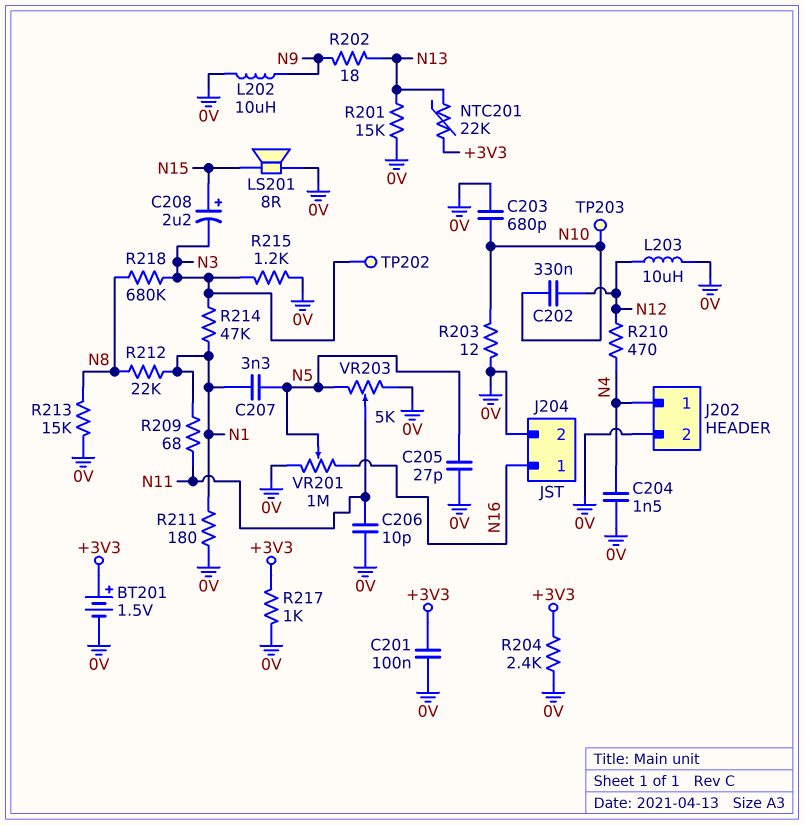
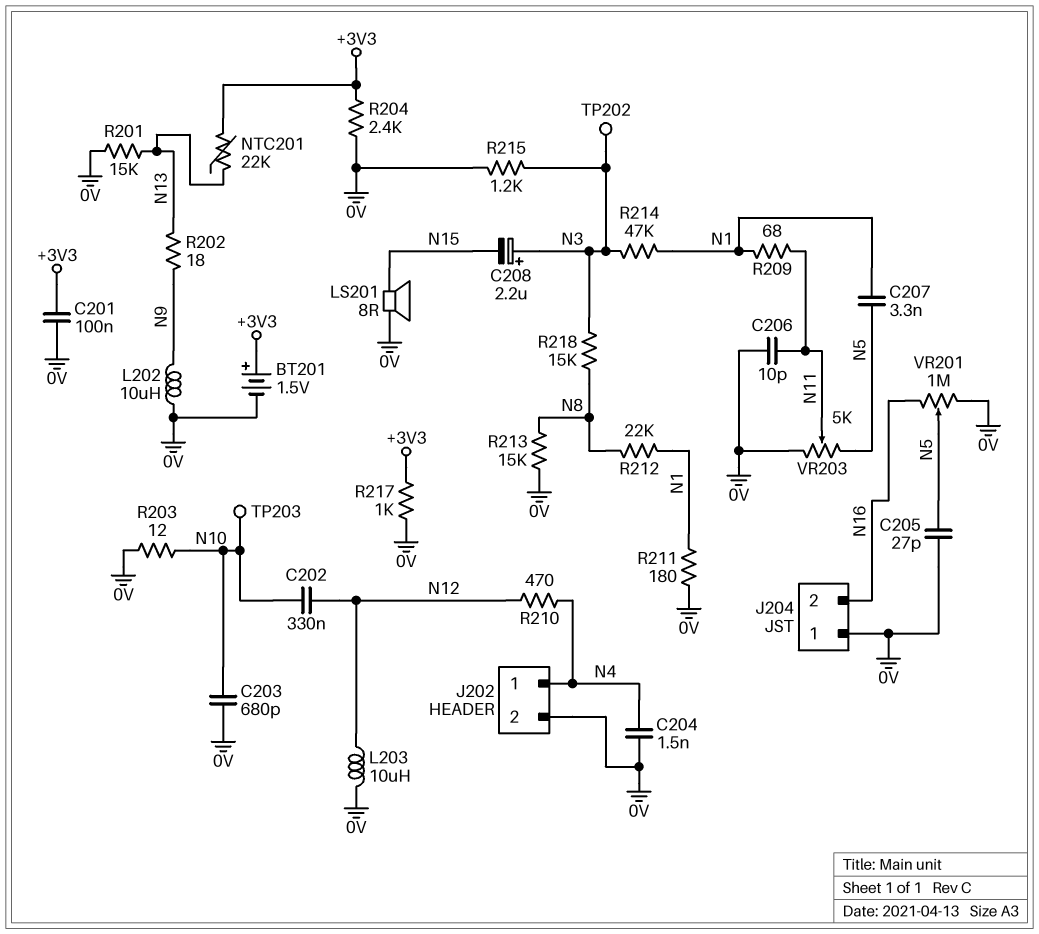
C208: 2.2uF (plus N15, minus N3) -> 2.2uF (plus N3, minus N15)
J204 pin 1: N16 -> 0V
J204 pin 2: 0V -> N16
R218: 680k (N3, N8) -> 15k (N3, N8)

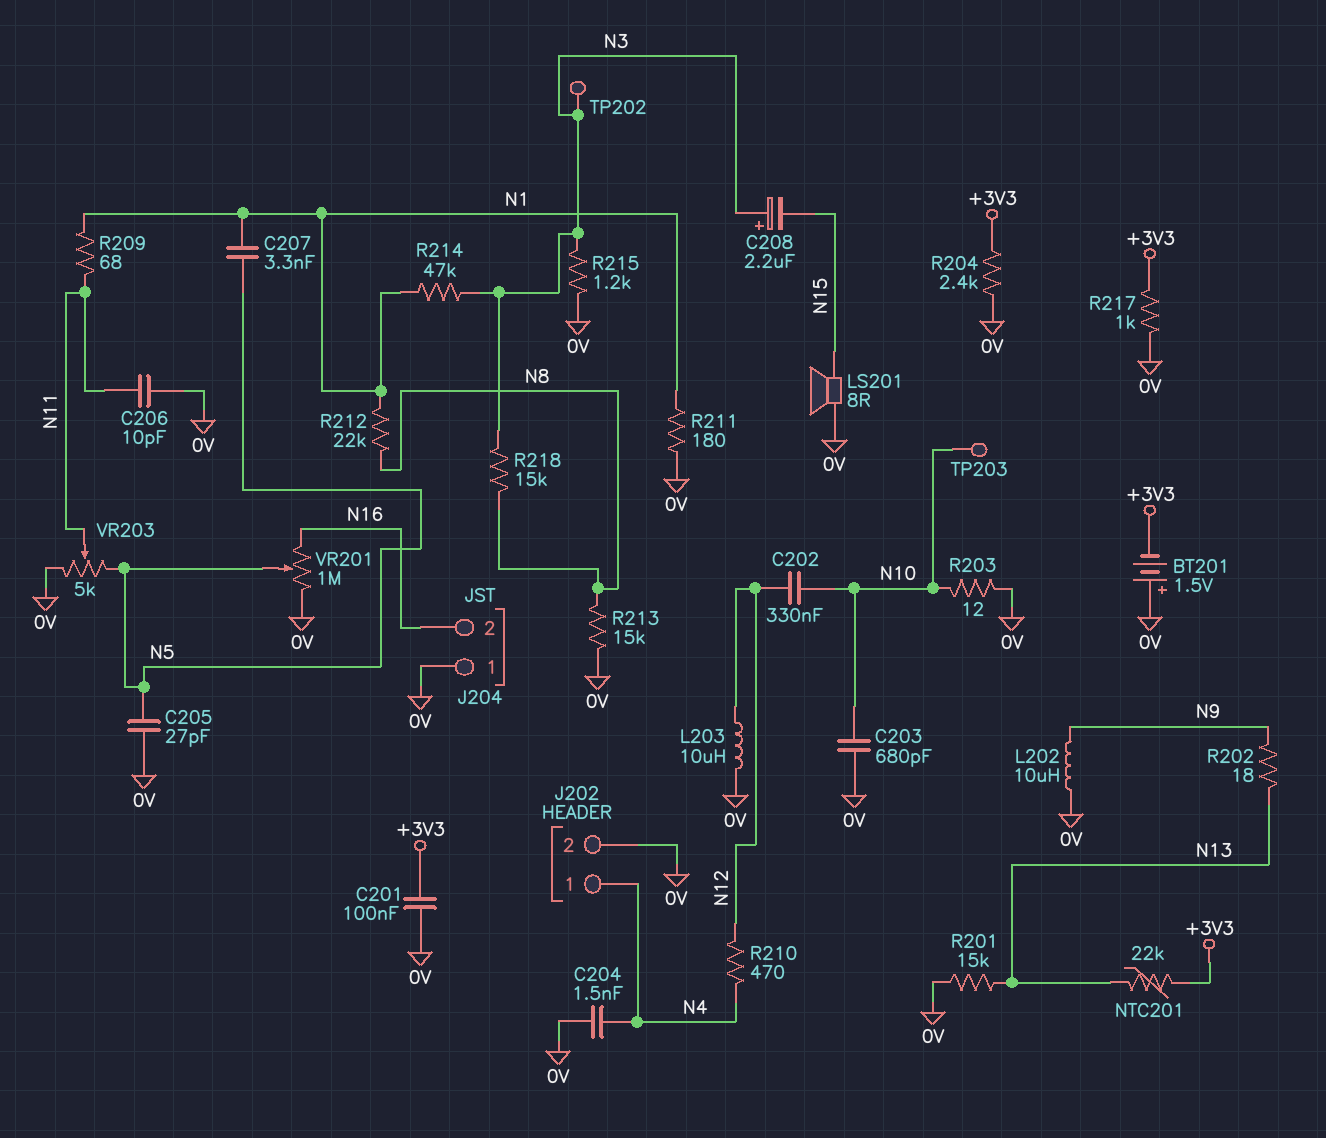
BT201: 1.5V (plus +3V3, minus 0V) -> 1.5V (plus 0V, minus +3V3)

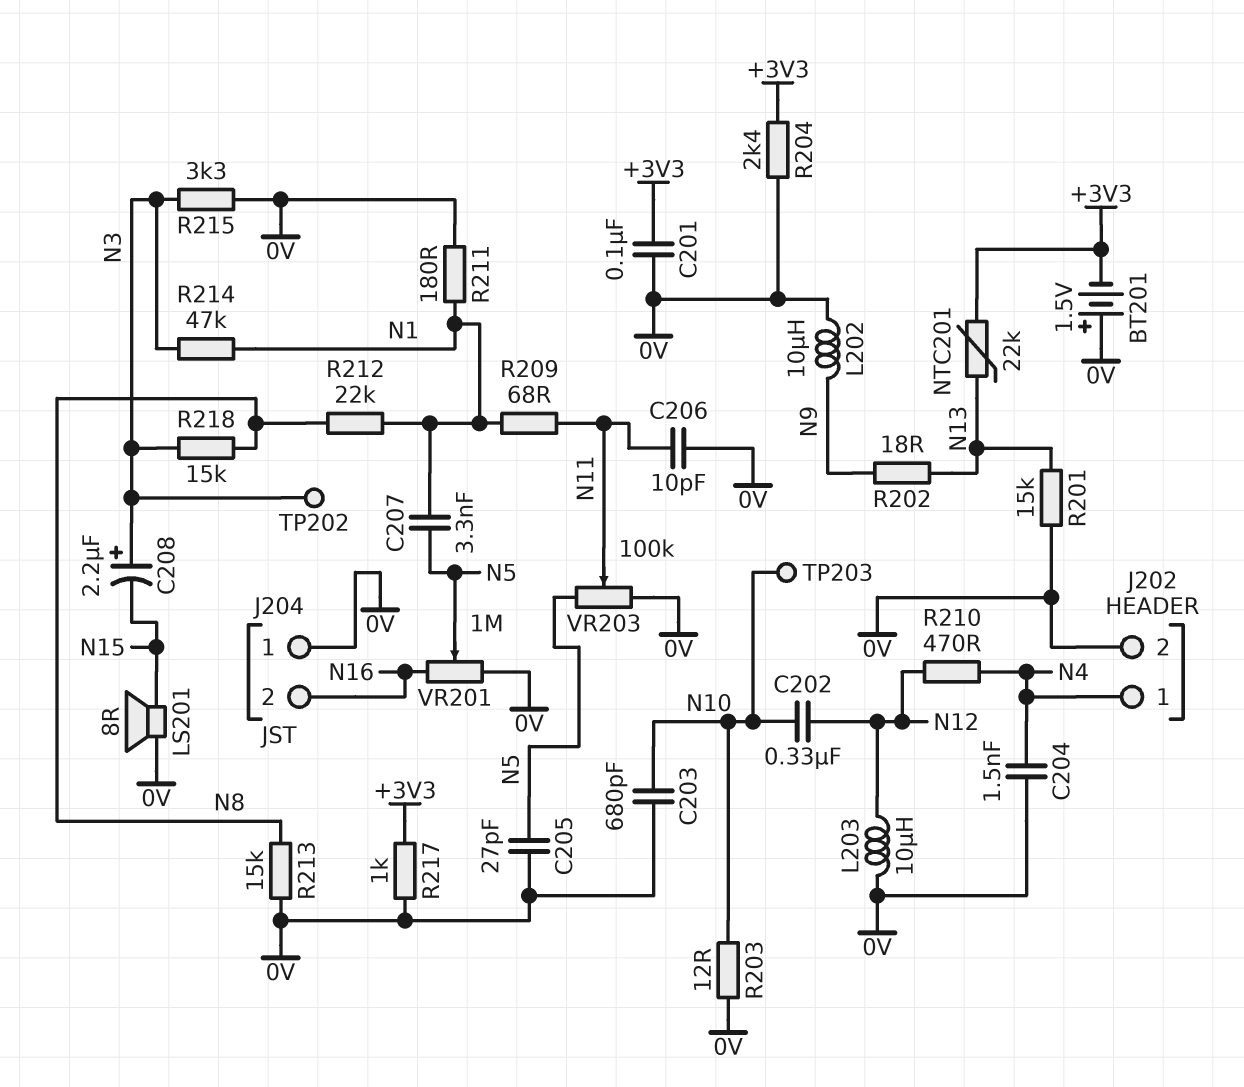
R215: 1.2k (0V, N3) -> 3.3k (0V, N3)
VR203: 5k (0V, N5, wiper N11) -> 100k (0V, N5, wiper N11)

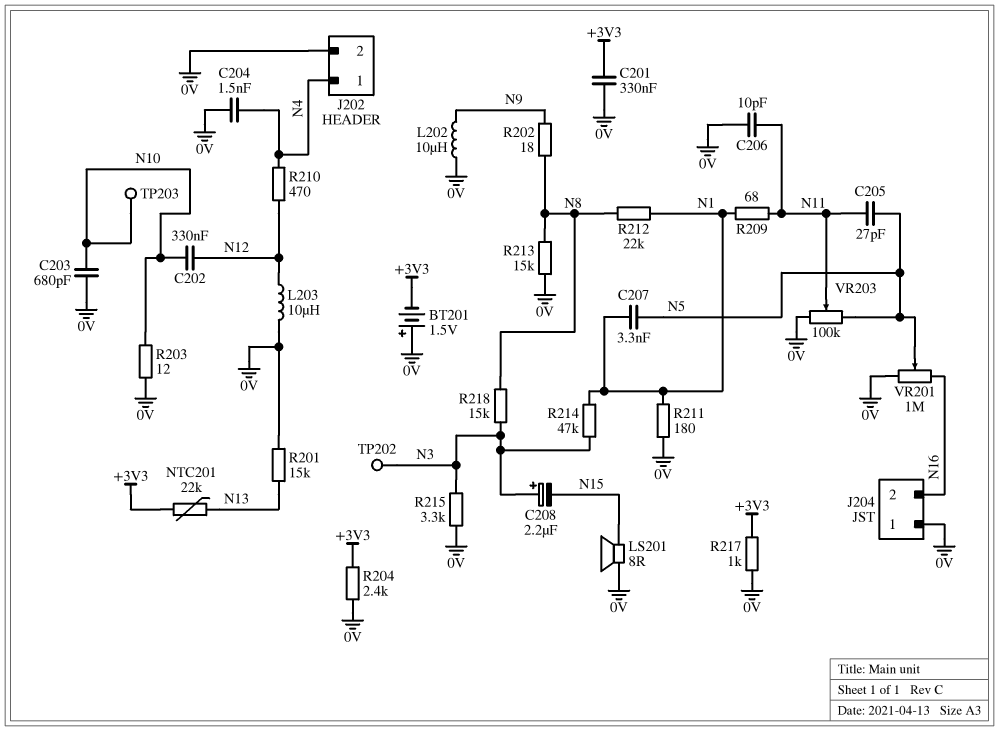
C201: 100nF (+3V3, 0V) -> 330nF (+3V3, 0V)
C205: 27pF (0V, N5) -> 27pF (N5, N11)
R202: 18 (N9, N13) -> 18 (N8, N9)

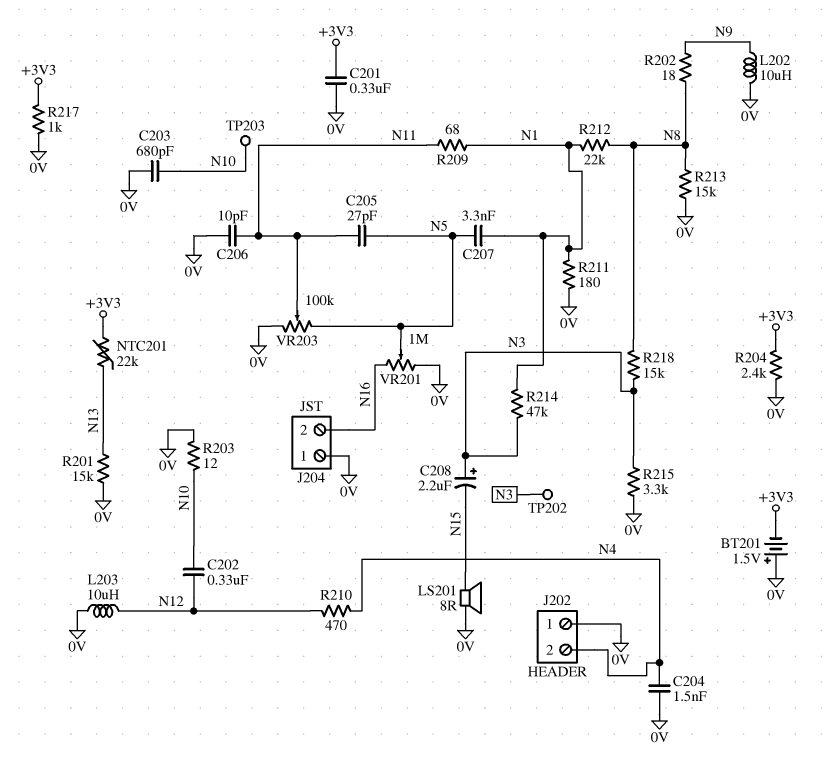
J202 pin 1: N4 -> 0V
J202 pin 2: 0V -> N4

